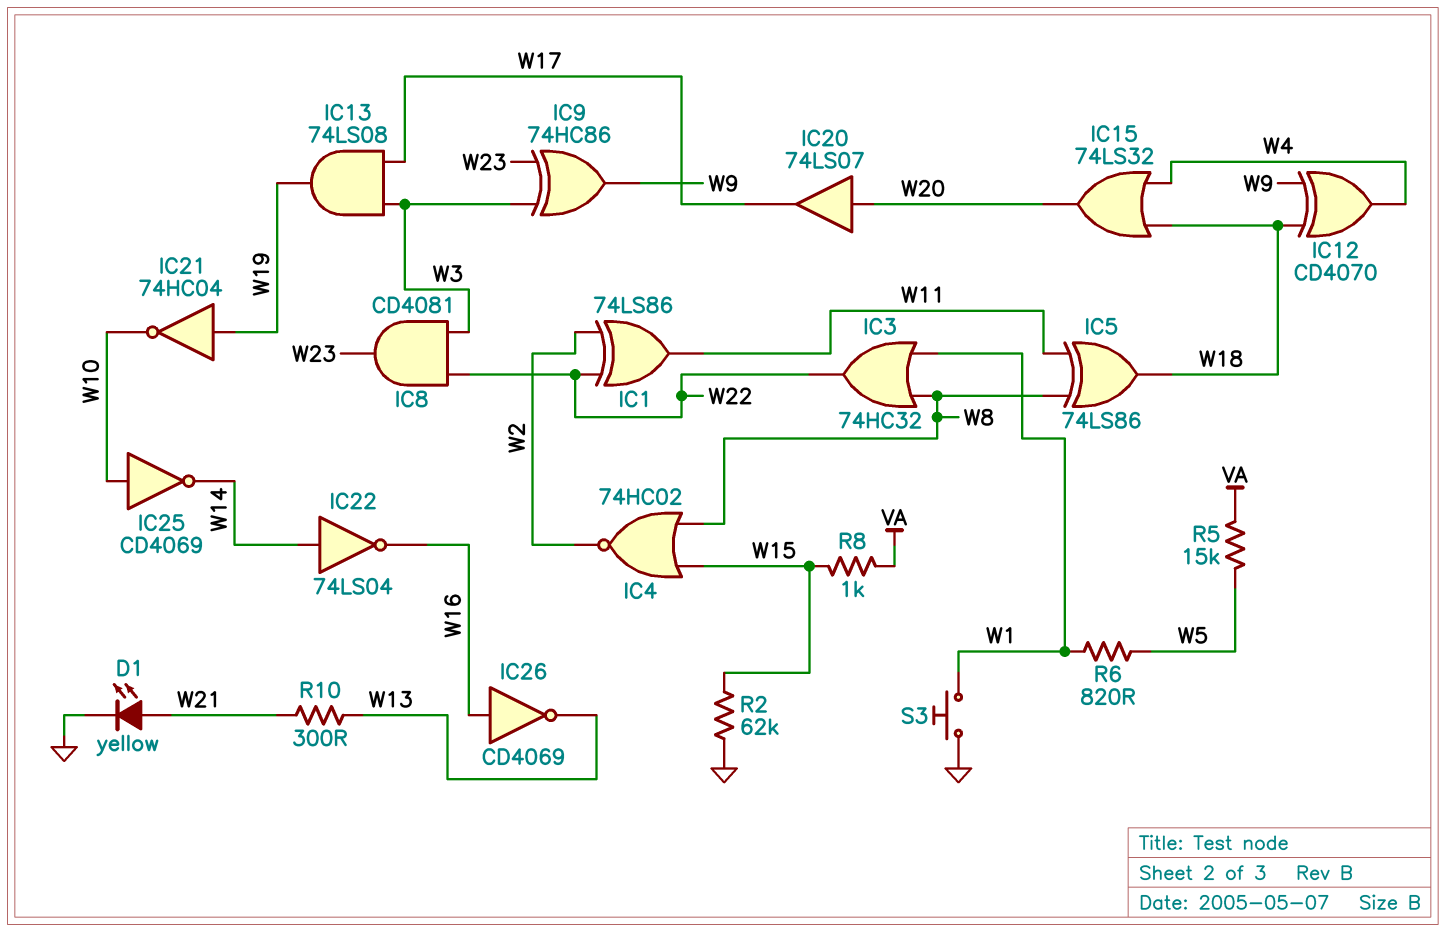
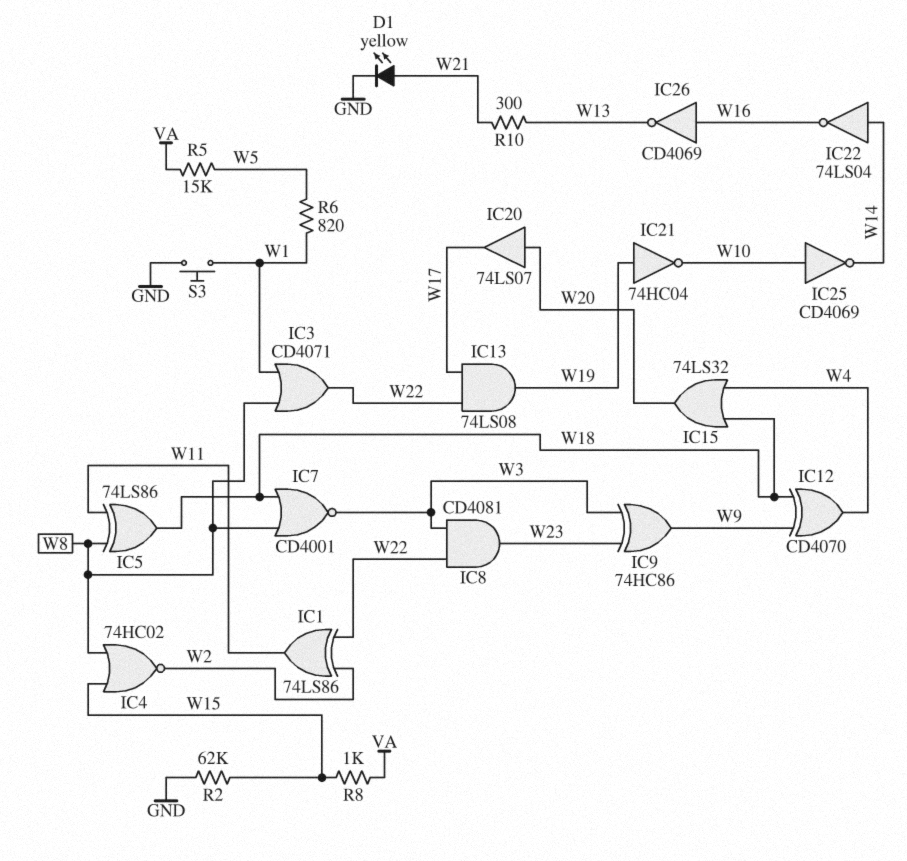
IC3: OR 74HC32 (in W1, in W8, out W22) -> OR CD4071 (in W1, in W8, out W22)
IC7: none -> NOR CD4001 (in W8, in W18, out W3)
IC13: AND 74LS08 (in W3, in W17, out W19) -> AND 74LS08 (in W17, in W22, out W19)

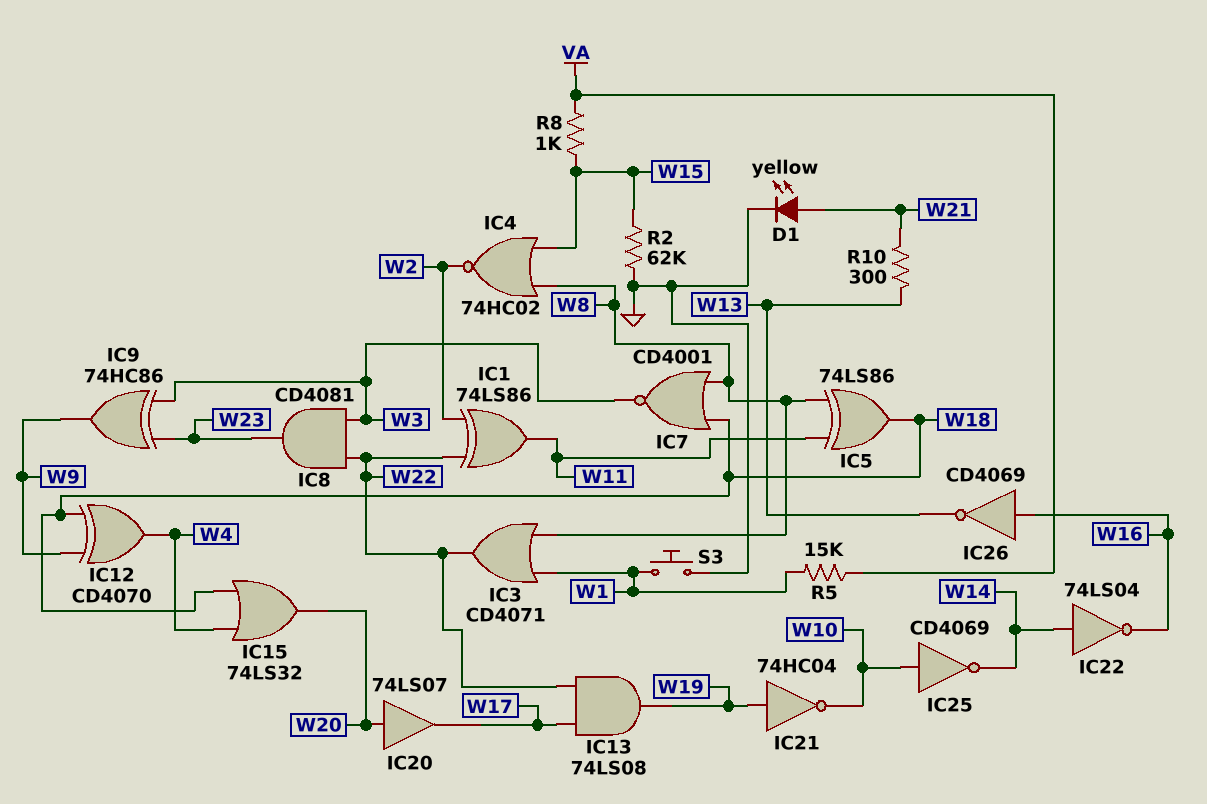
R5: 15k (VA, W5) -> 15k (VA, W1)
R6: 820 (W1, W5) -> none

